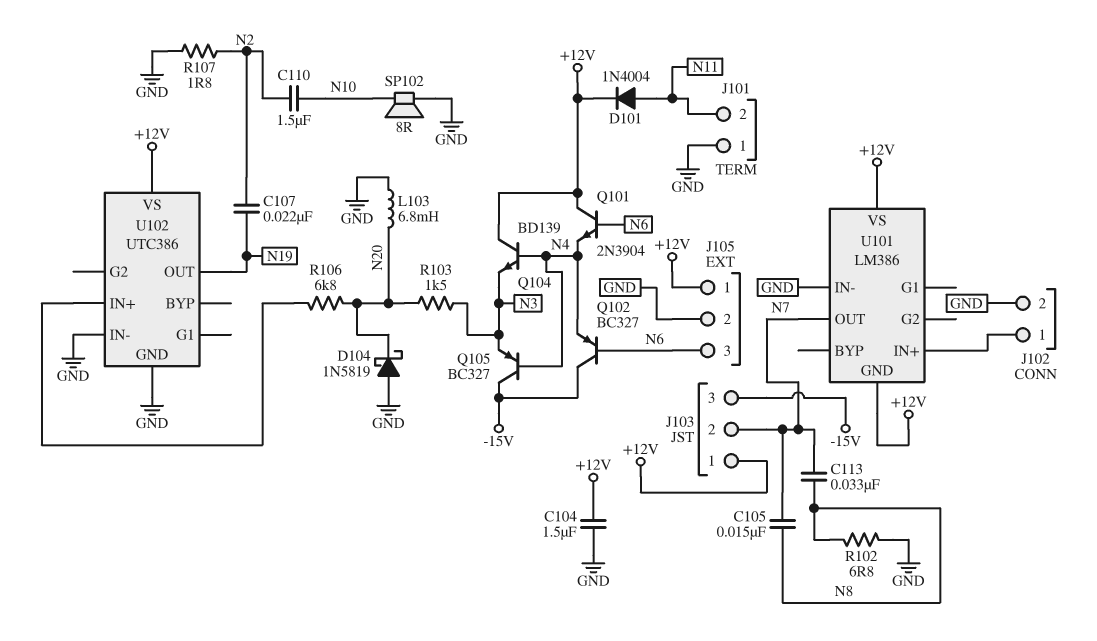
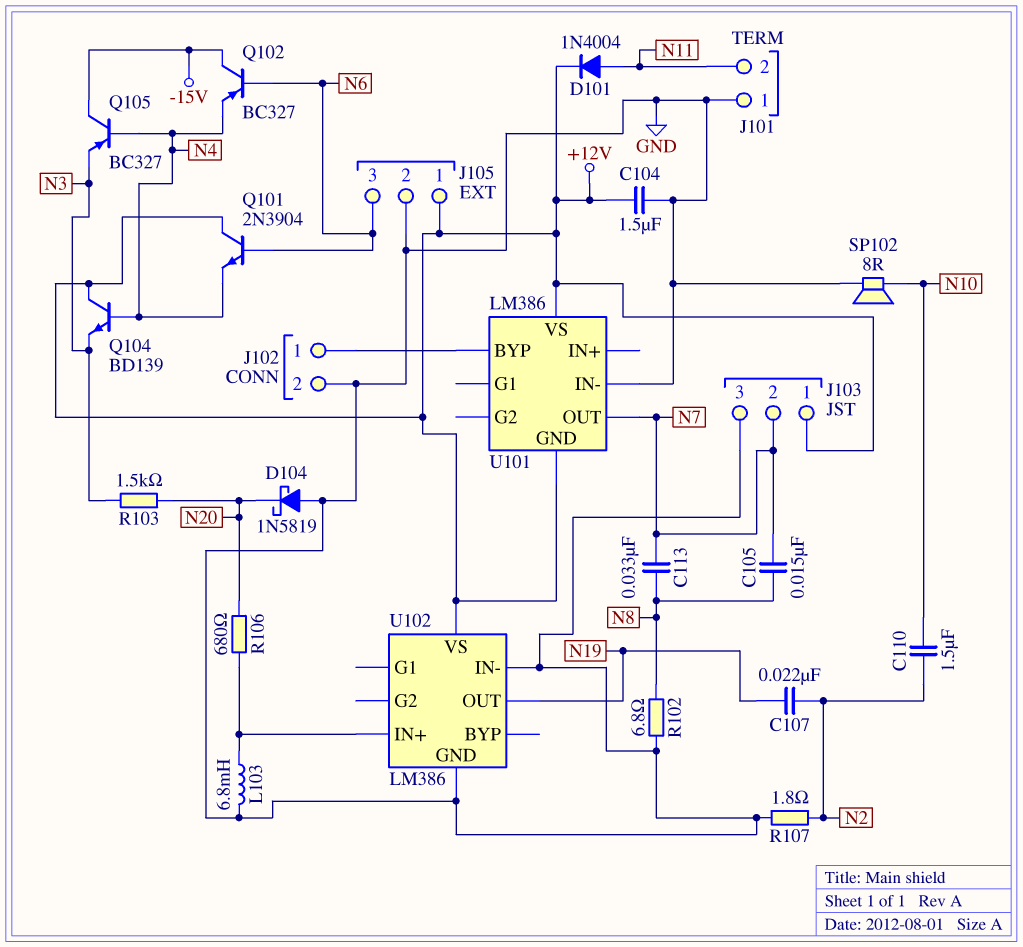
J103 pin 3: -15V -> GND
L103: 6.8mH (GND, N20) -> 6.8mH (GND, U102/IN+)
R106: 6.8k (N20, U102/IN+) -> 680 (N20, U102/IN+)
U101 pin BYP: none -> J102/1
U101 pin IN+: J102/1 -> none
U102: UTC386 -> LM386

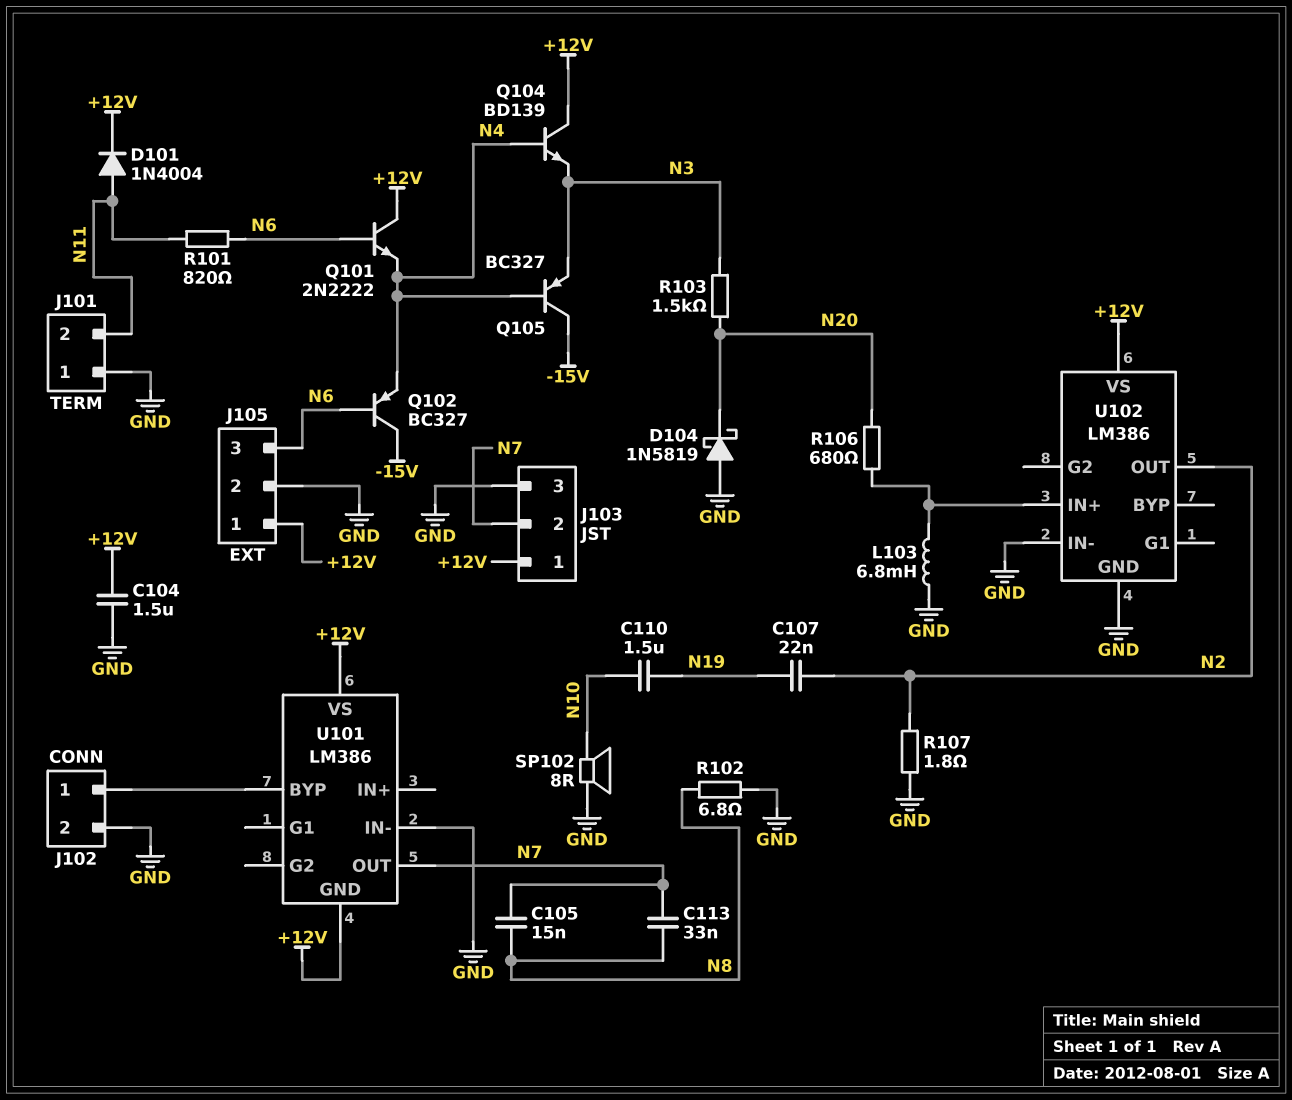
C110: 1.5uF (N2, N10) -> 1.5uF (N10, N19)
Q101: NPN 2N3904 (B N6, C +12V, E N4) -> NPN 2N2222 (B N6, C +12V, E N4)
R101: none -> 820 (N6, N11)
U102 pin OUT: N19 -> N2

